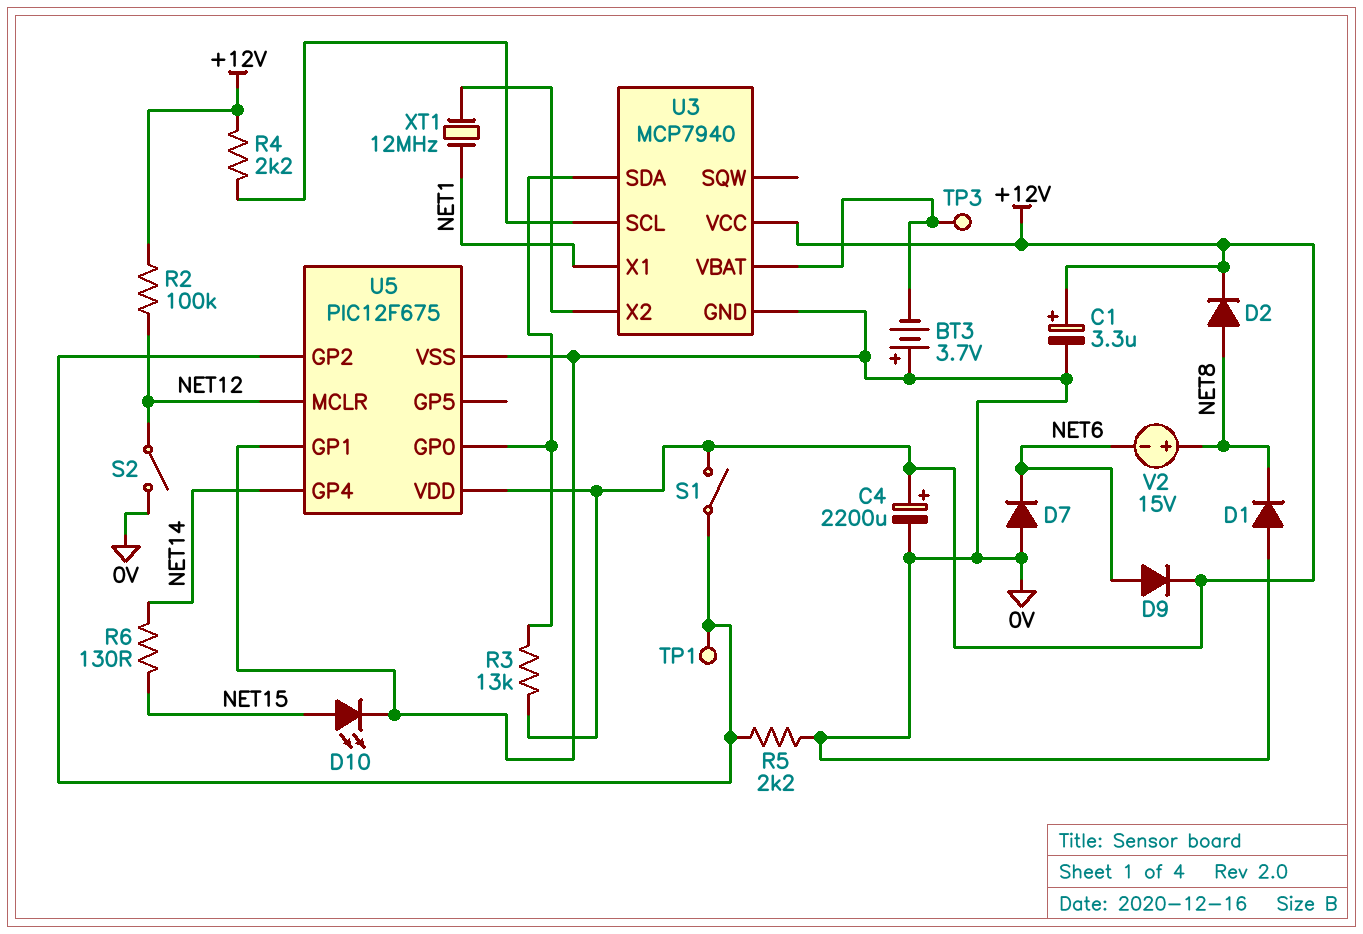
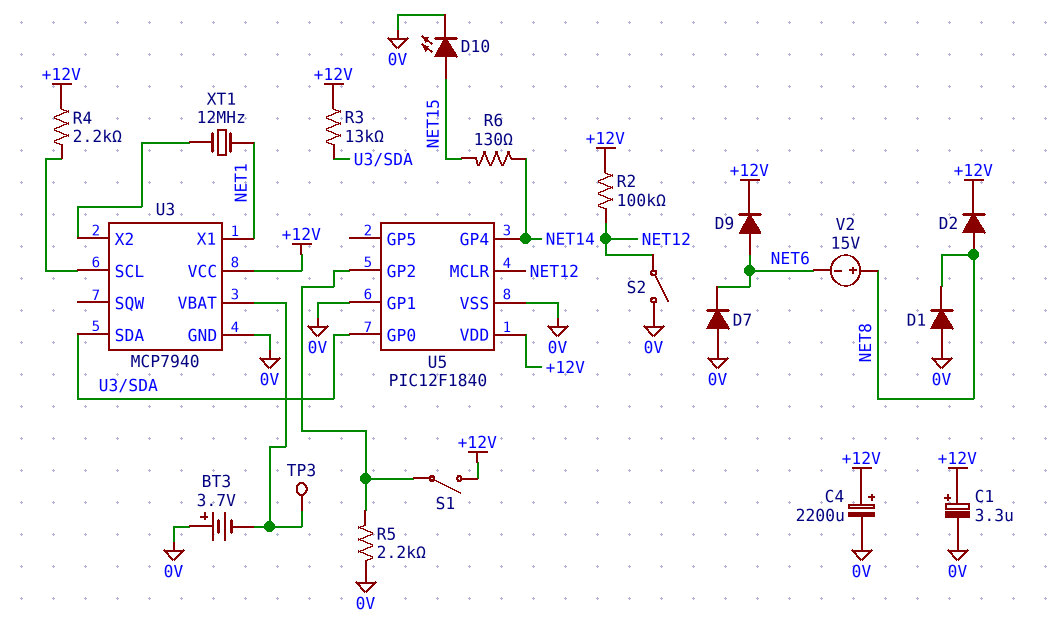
TP1: test point (U5/GP2) -> none
U5: PIC12F675 -> PIC12F1840

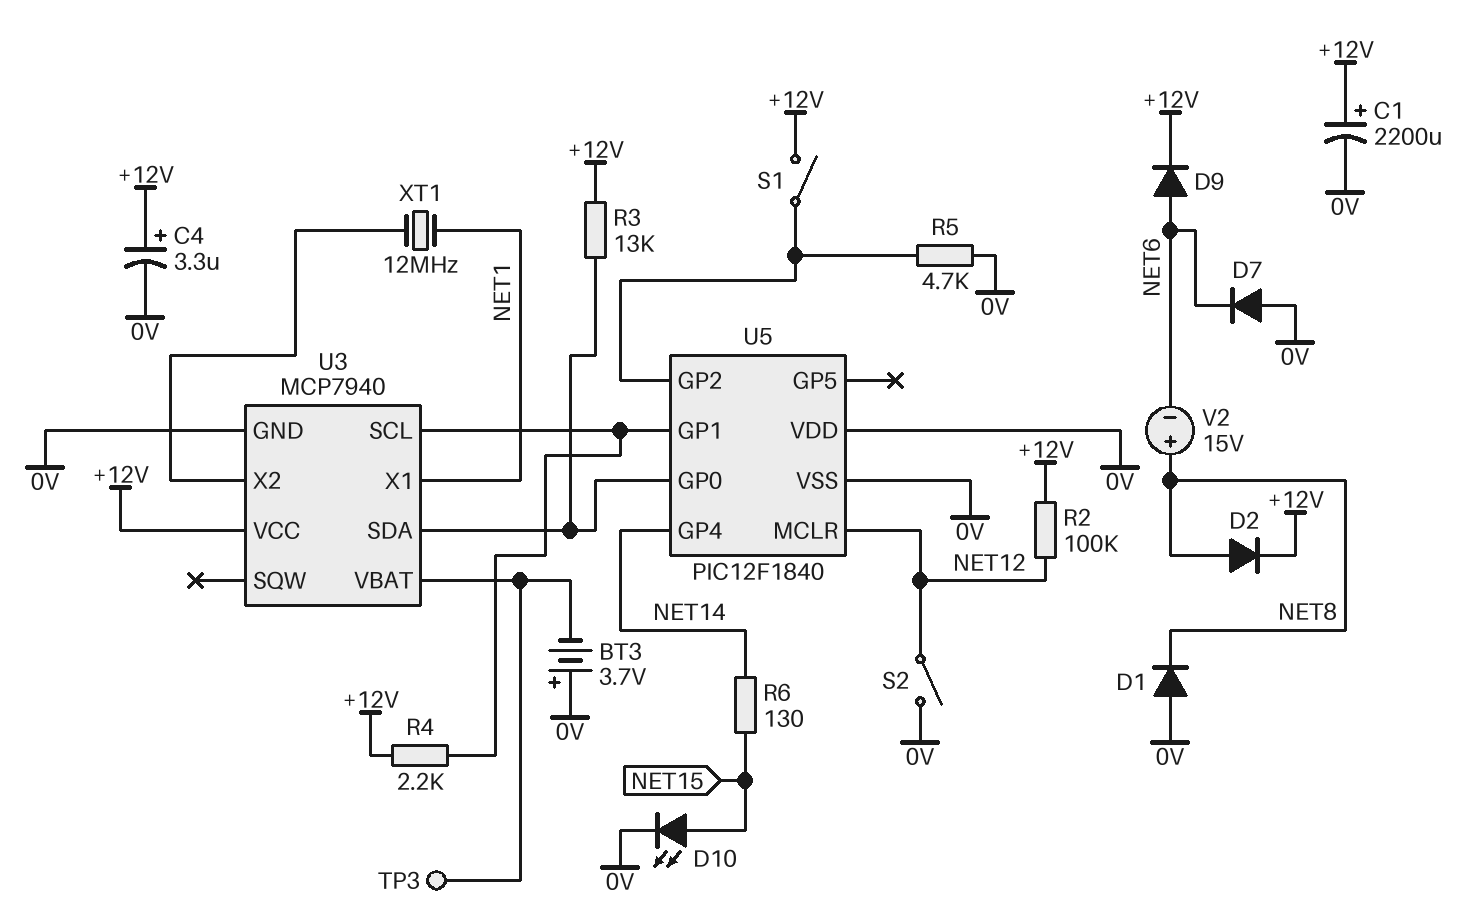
C1: 3.3uF (plus +12V, minus 0V) -> 2200uF (plus +12V, minus 0V)
C4: 2200uF (plus +12V, minus 0V) -> 3.3uF (plus +12V, minus 0V)
R5: 2.2k (0V, U5/GP2) -> 4.7k (0V, U5/GP2)
U5 pin GP1: 0V -> U3/SCL
U5 pin VDD: +12V -> 0V

